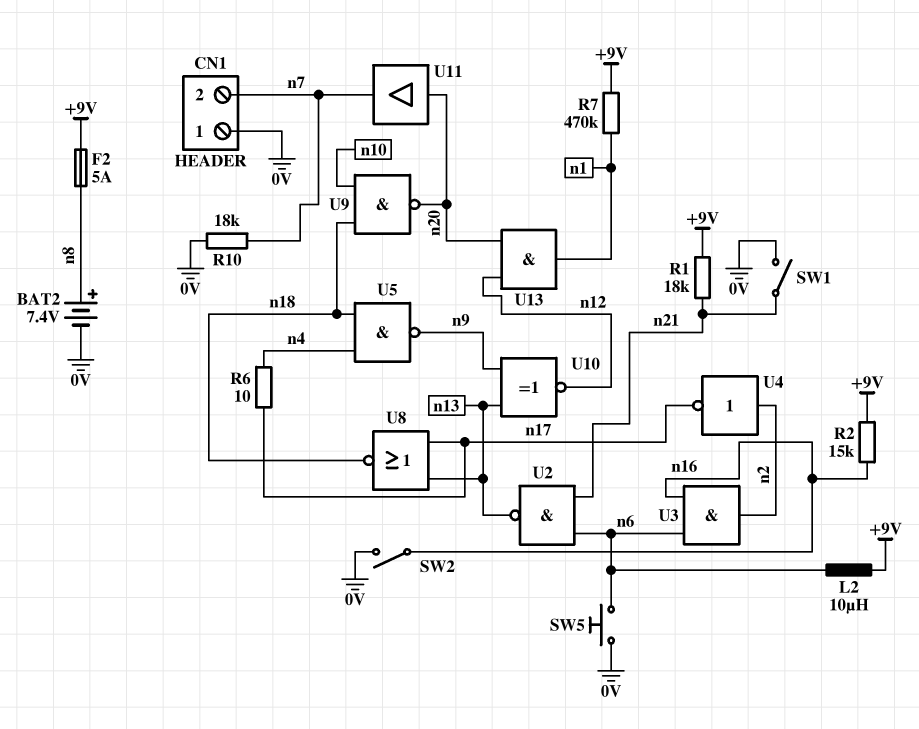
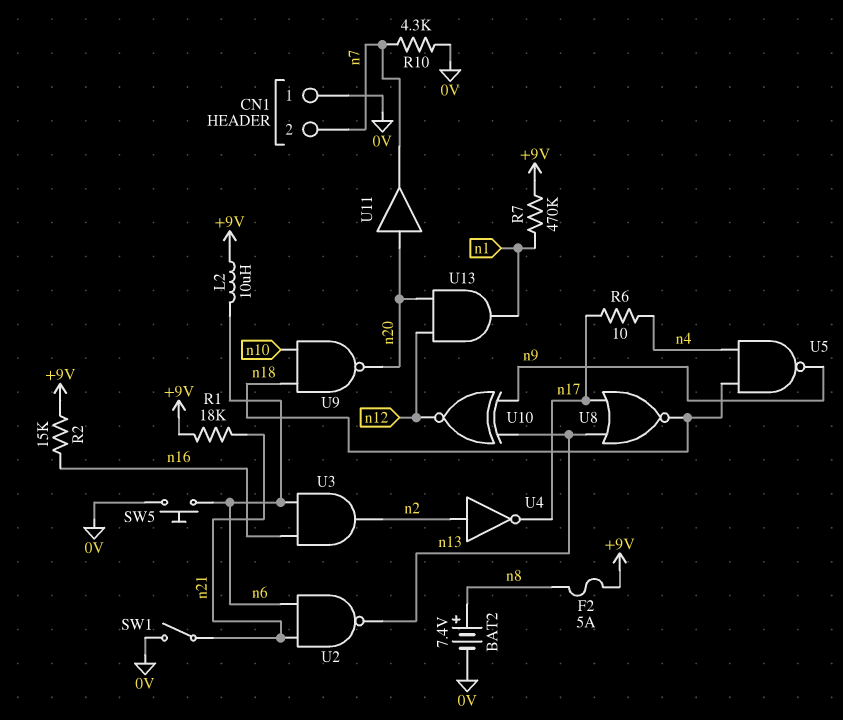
R10: 18k (0V, n7) -> 4.3k (0V, n7)
SW2: switch (0V, n16) -> none

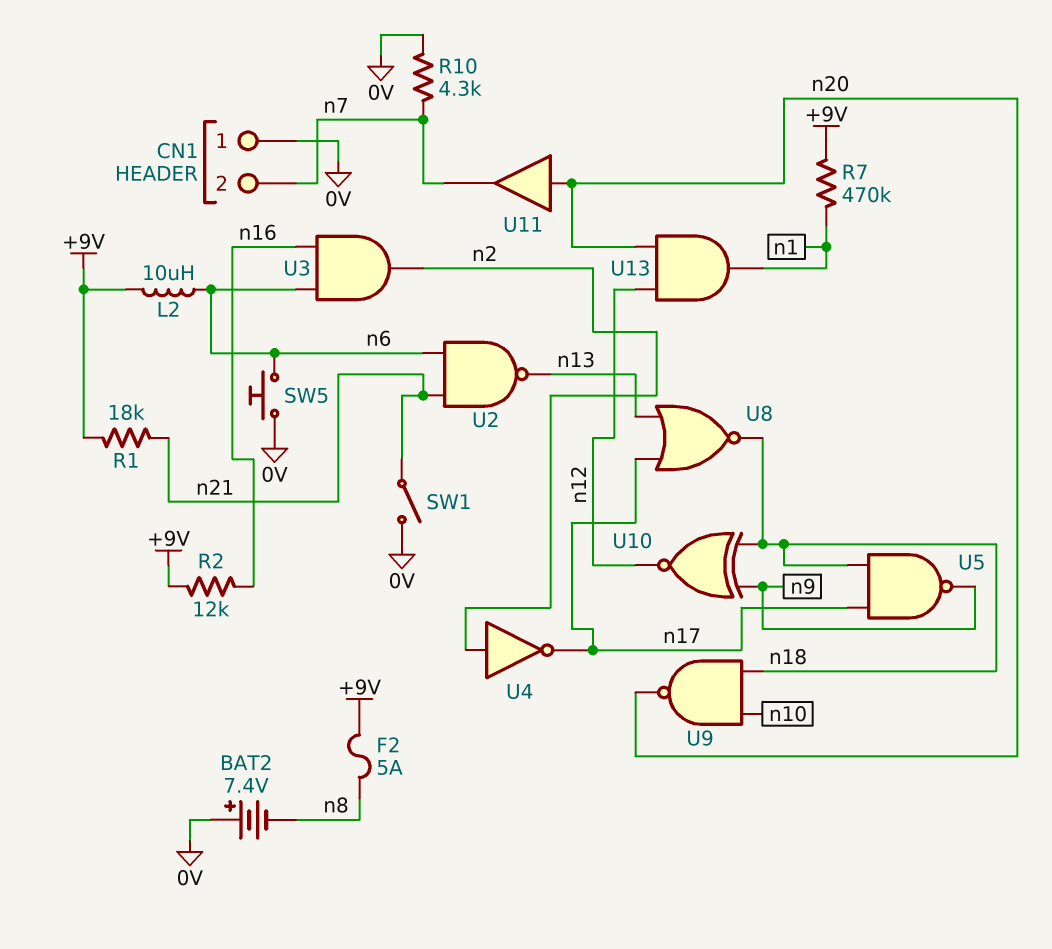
BAT2: 7.4V (plus n8, minus 0V) -> 7.4V (plus 0V, minus n8)
R2: 15k (+9V, n16) -> 12k (+9V, n16)
R6: 10 (n4, n17) -> none
U5: NAND (in n4, in n18, out n9) -> NAND (in n17, in n18, out n9)
U10: XNOR (in n9, in n13, out n12) -> XNOR (in n9, in n18, out n12)

